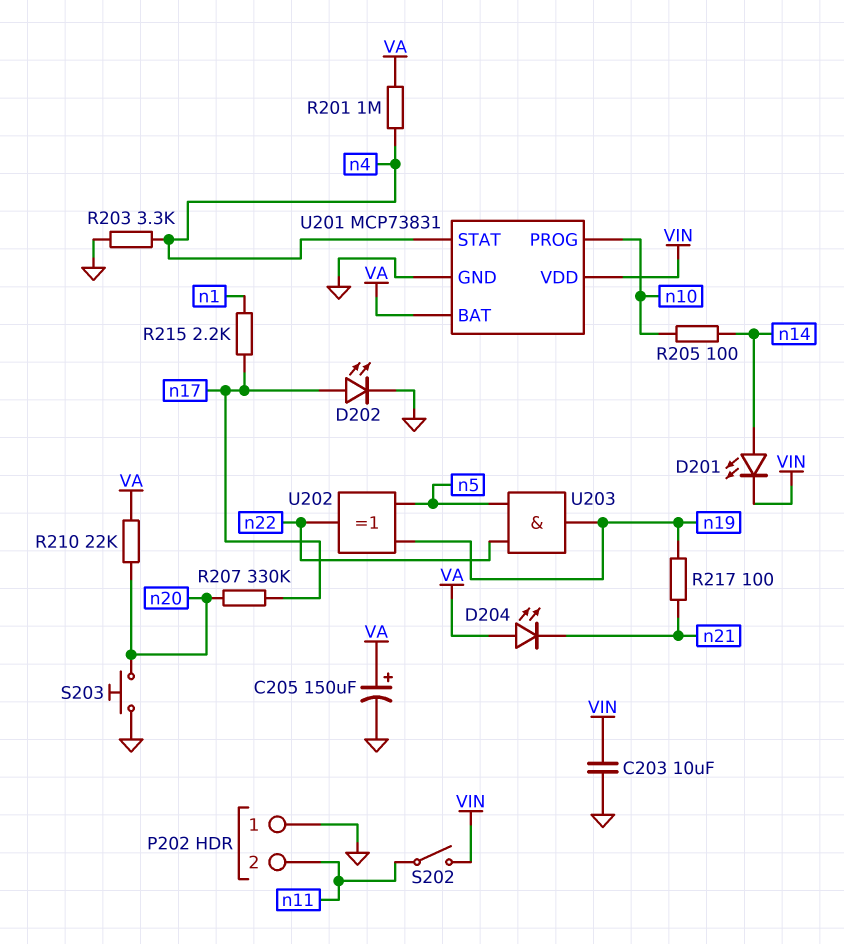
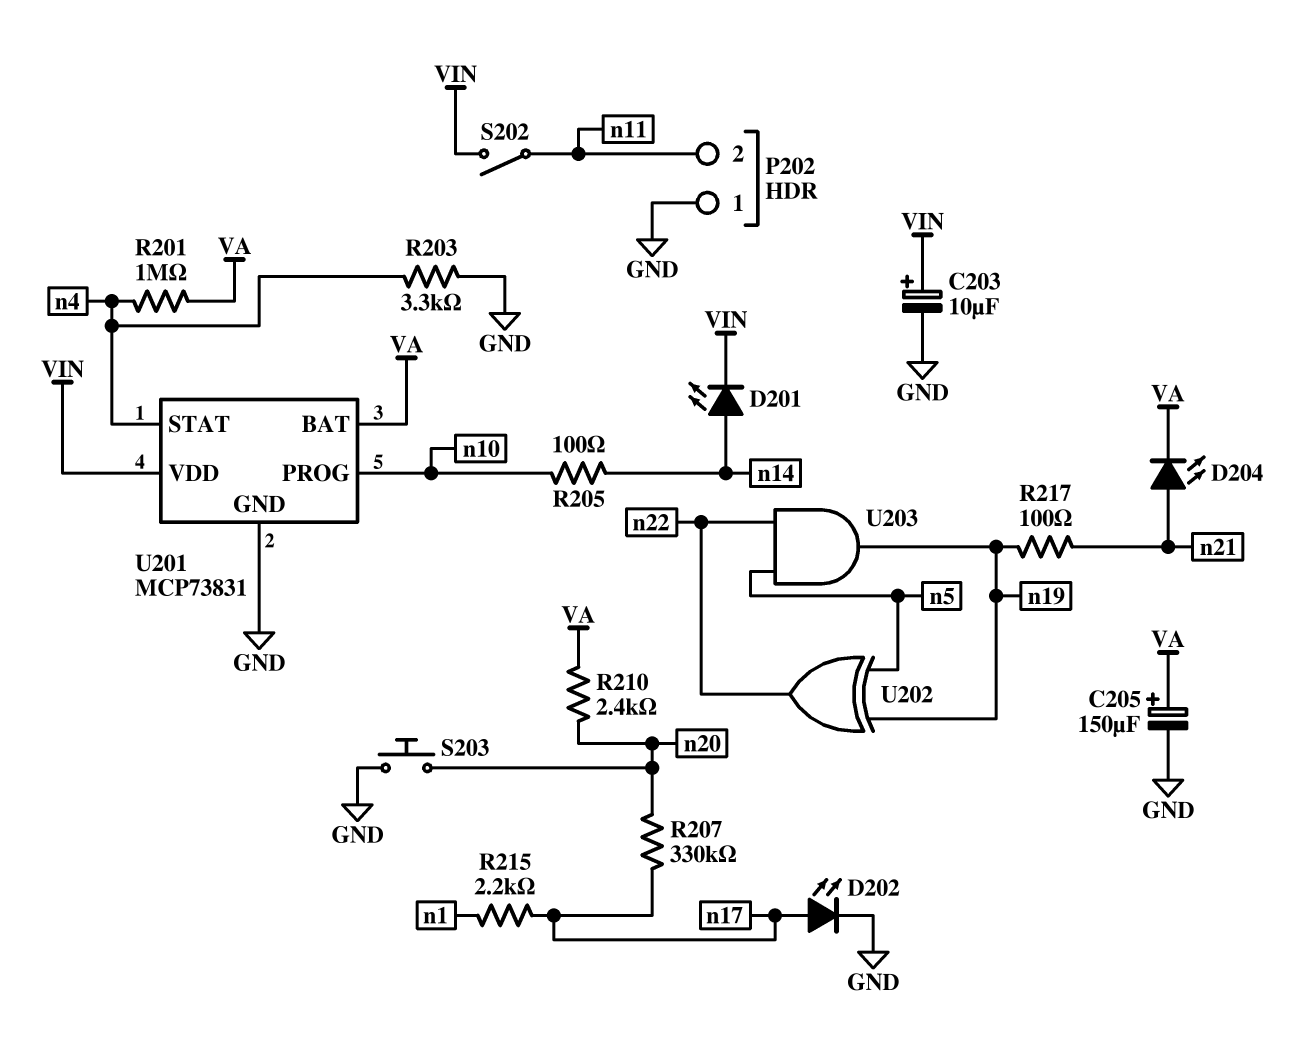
C203: 10uF (GND, VIN) -> 10uF (plus VIN, minus GND)
D204: LED (A VA, K n21) -> LED (A n21, K VA)
R210: 22k (VA, n20) -> 2.4k (VA, n20)

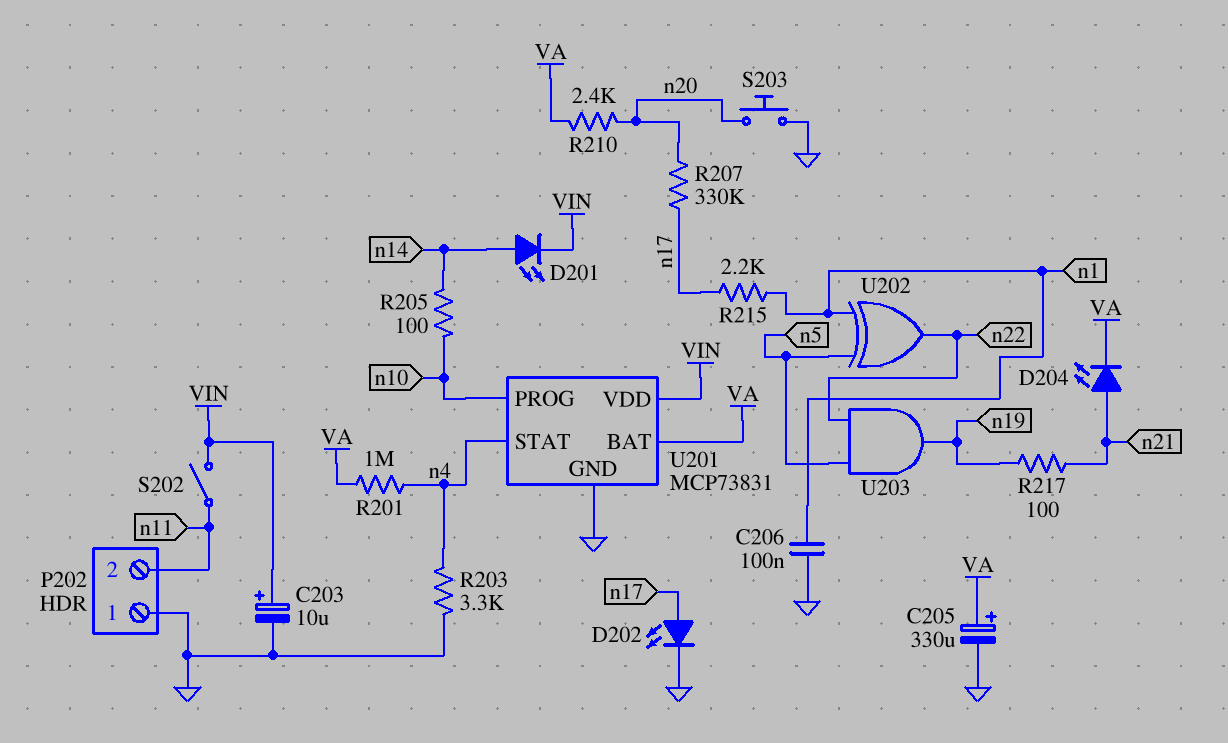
C205: 150uF (plus VA, minus GND) -> 330uF (plus VA, minus GND)
C206: none -> 100nF (GND, n1)
U202: XOR (in n5, in n19, out n22) -> XOR (in n1, in n5, out n22)

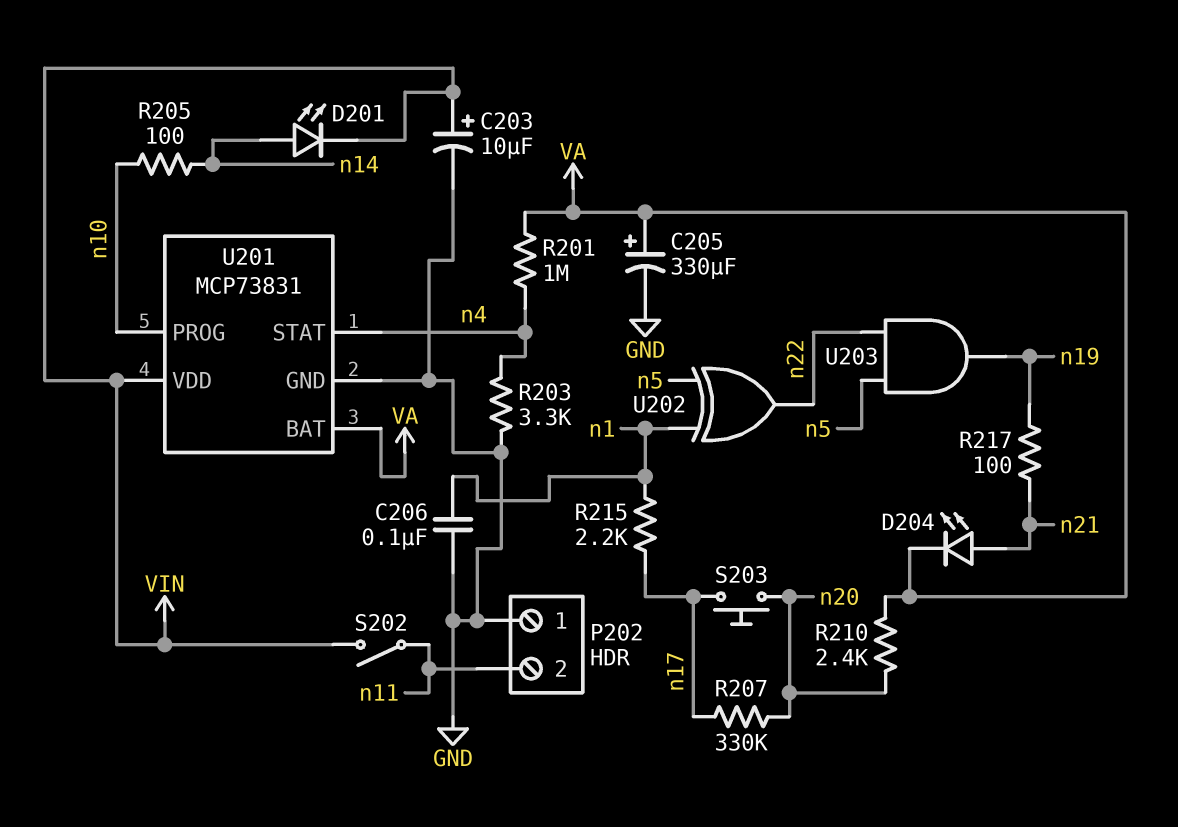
D202: LED (A n17, K GND) -> none
S203: button (GND, n20) -> button (n17, n20)

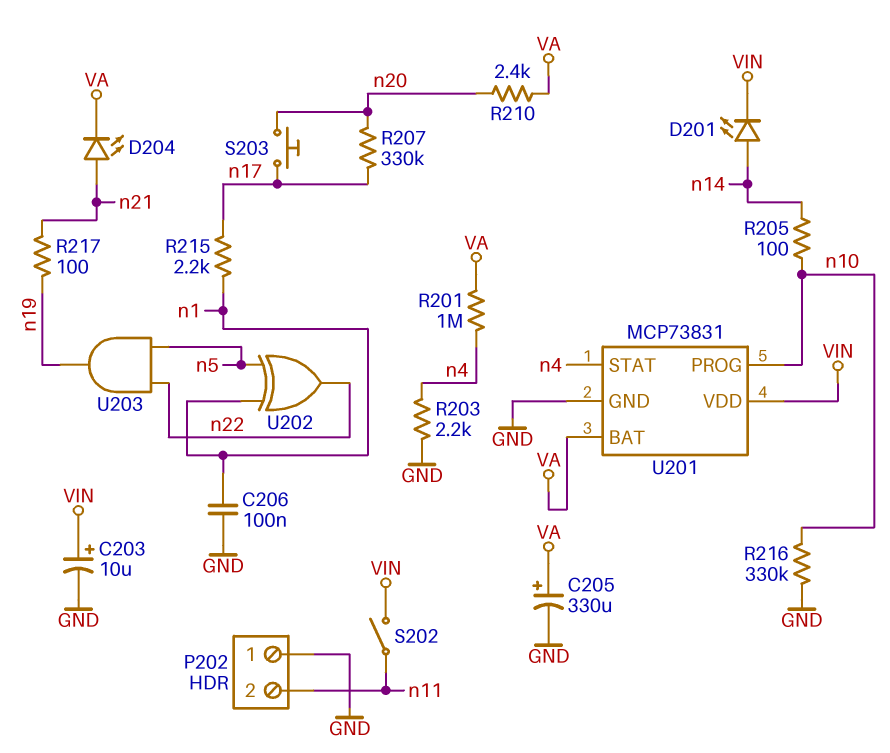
R203: 3.3k (GND, n4) -> 2.2k (GND, n4)
R216: none -> 330k (GND, n10)

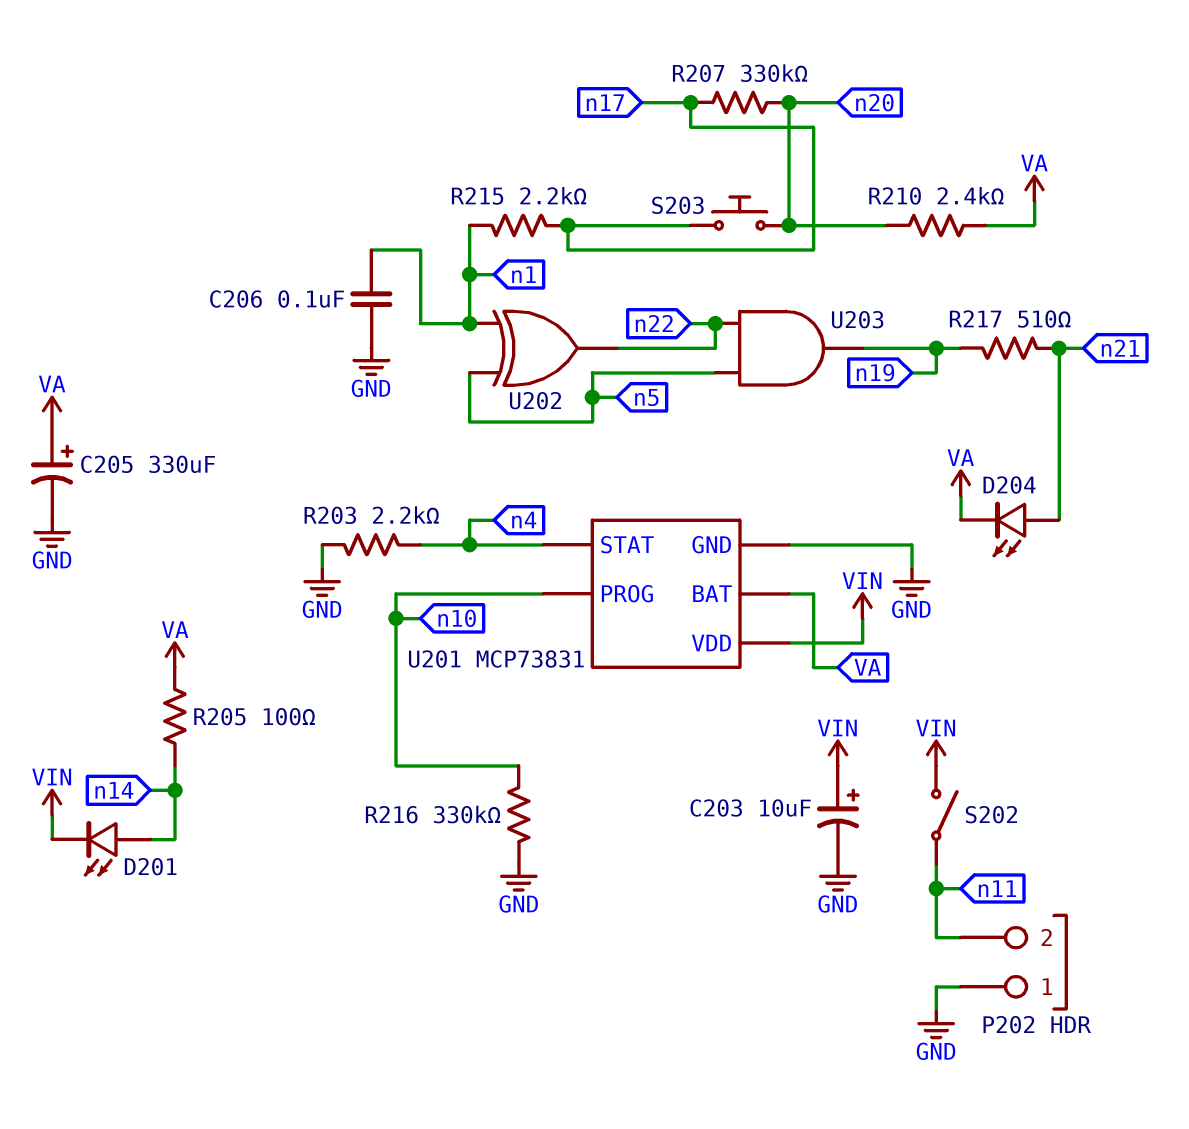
R201: 1M (VA, n4) -> none
R205: 100 (n10, n14) -> 100 (VA, n14)
R217: 100 (n19, n21) -> 510 (n19, n21)

